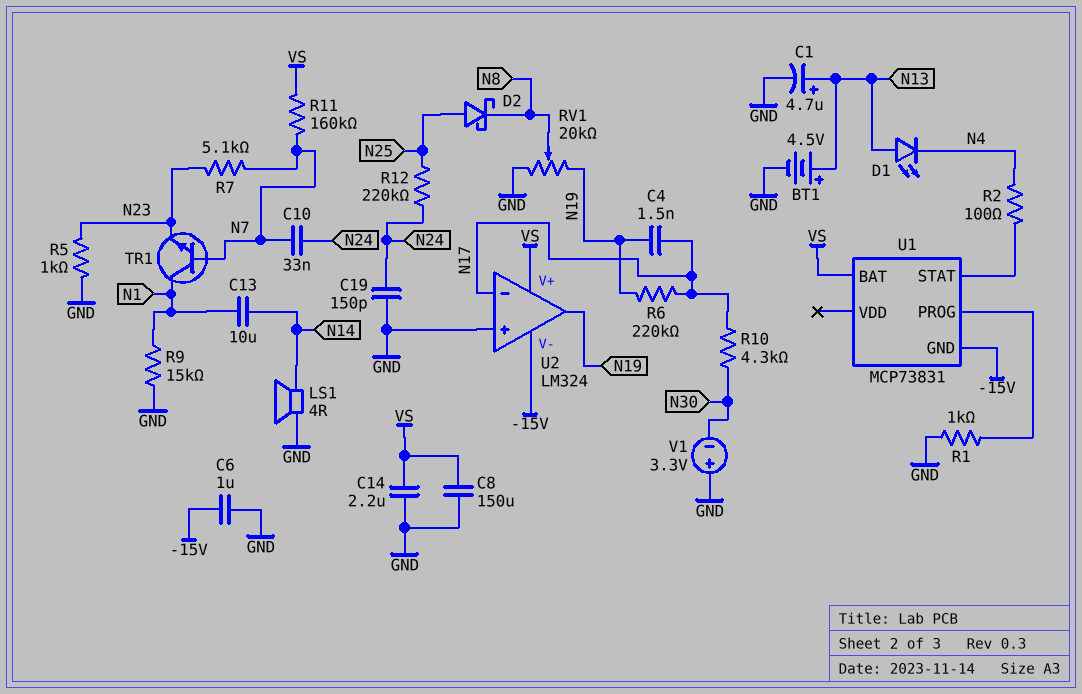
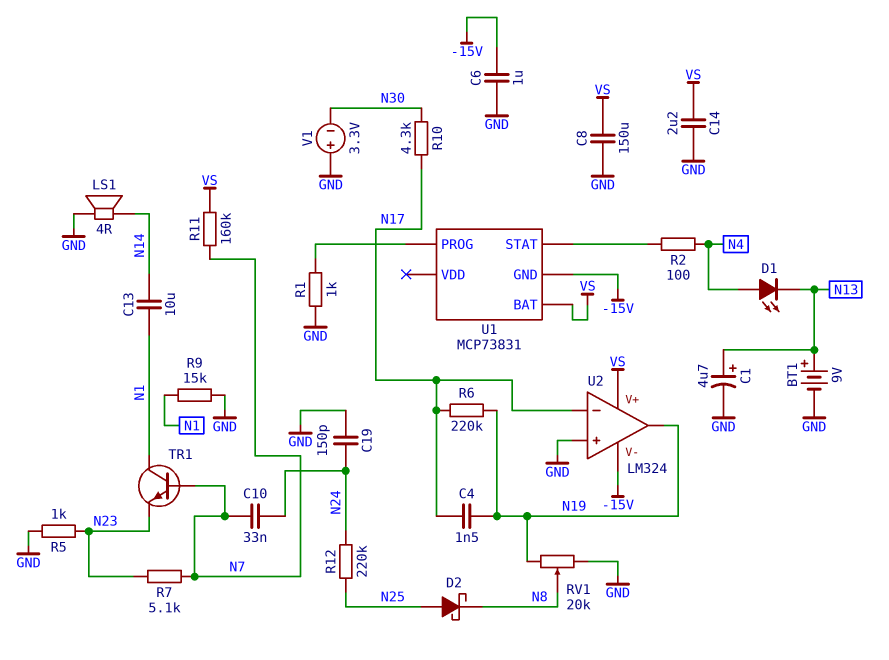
BT1: 4.5V (plus N13, minus GND) -> 9V (plus N13, minus GND)
D1: LED (A N13, K N4) -> LED (A N4, K N13)

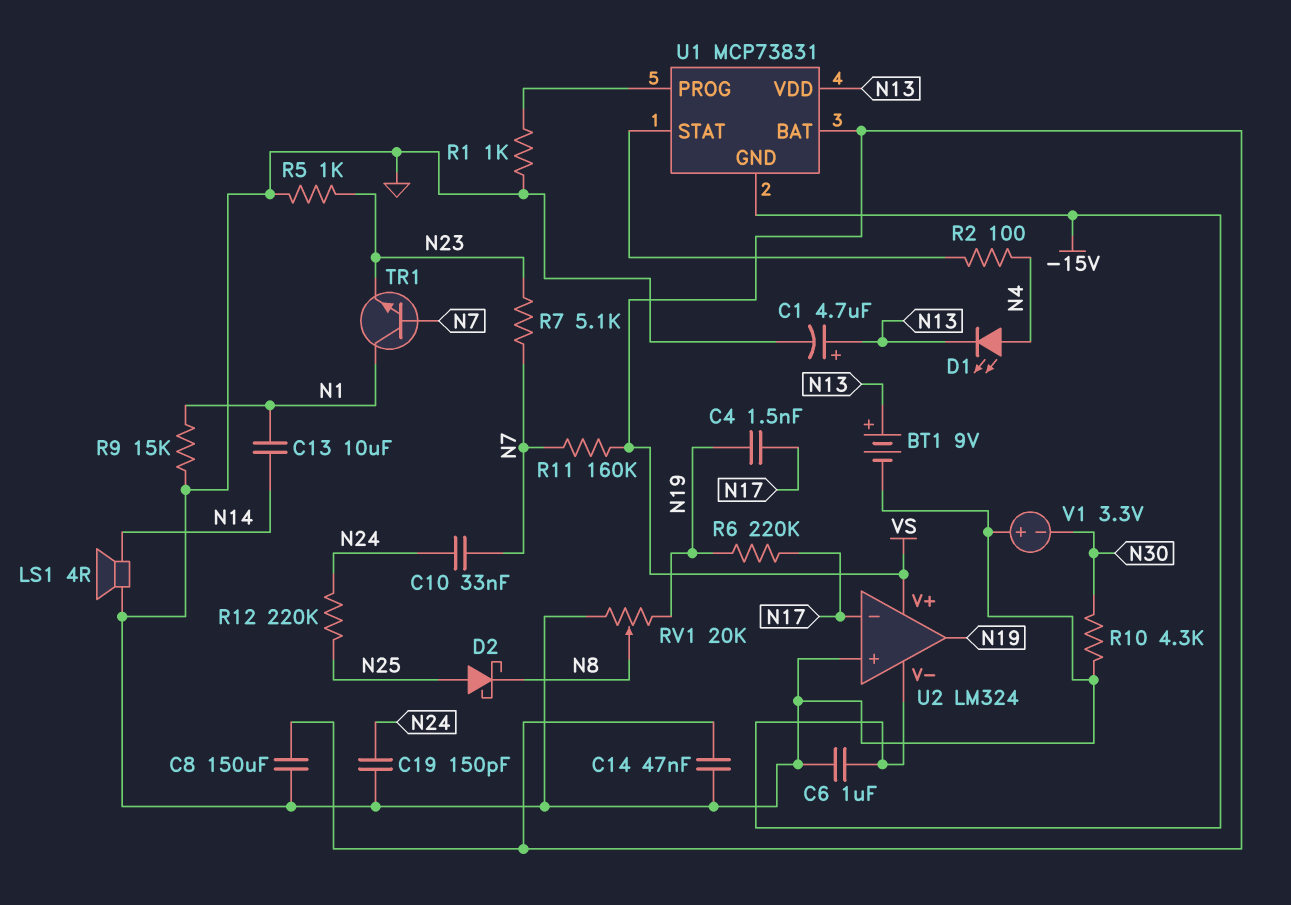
C14: 2.2uF (GND, VS) -> 47nF (GND, VS)
R10: 4.3k (N17, N30) -> 4.3k (GND, N30)
U1 pin VDD: none -> N13

